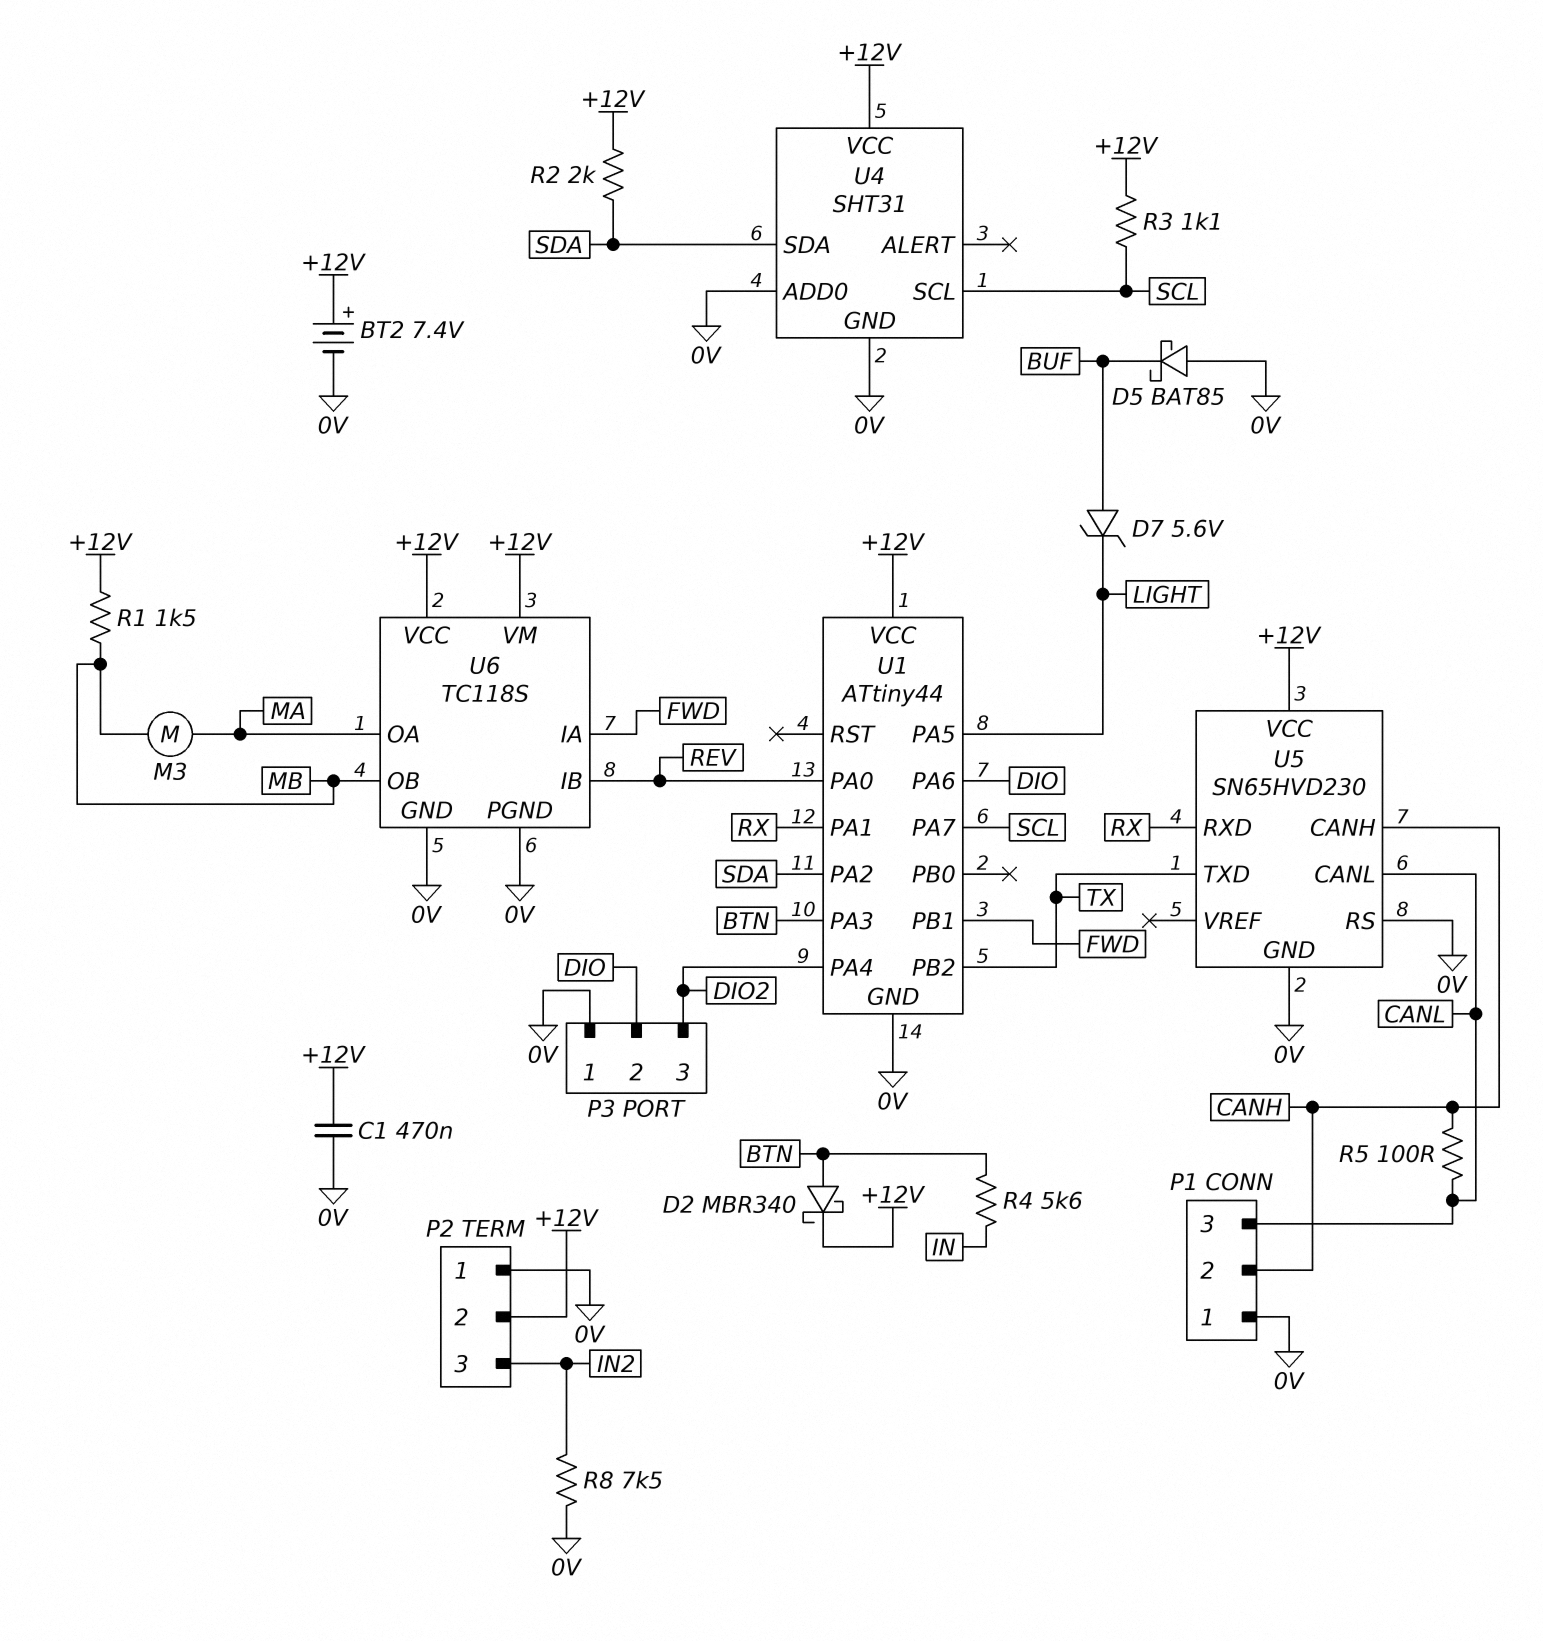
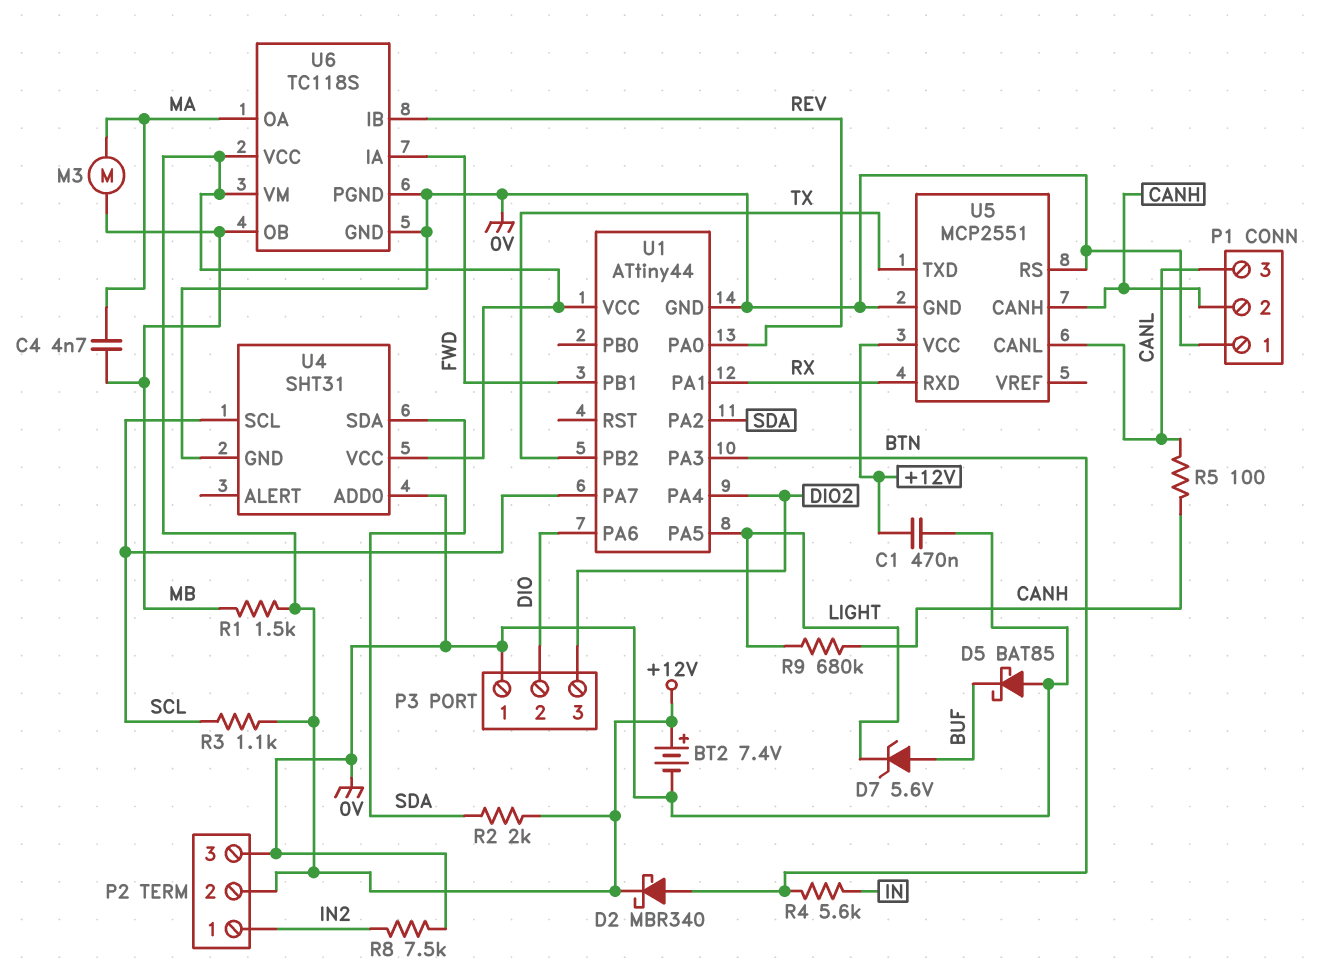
C4: none -> 4.7nF (MA, MB)
P2 pin 1: 0V -> IN2
P2 pin 3: IN2 -> 0V
R9: none -> 680k (CANH, LIGHT)
U5: SN65HVD230 -> MCP2551

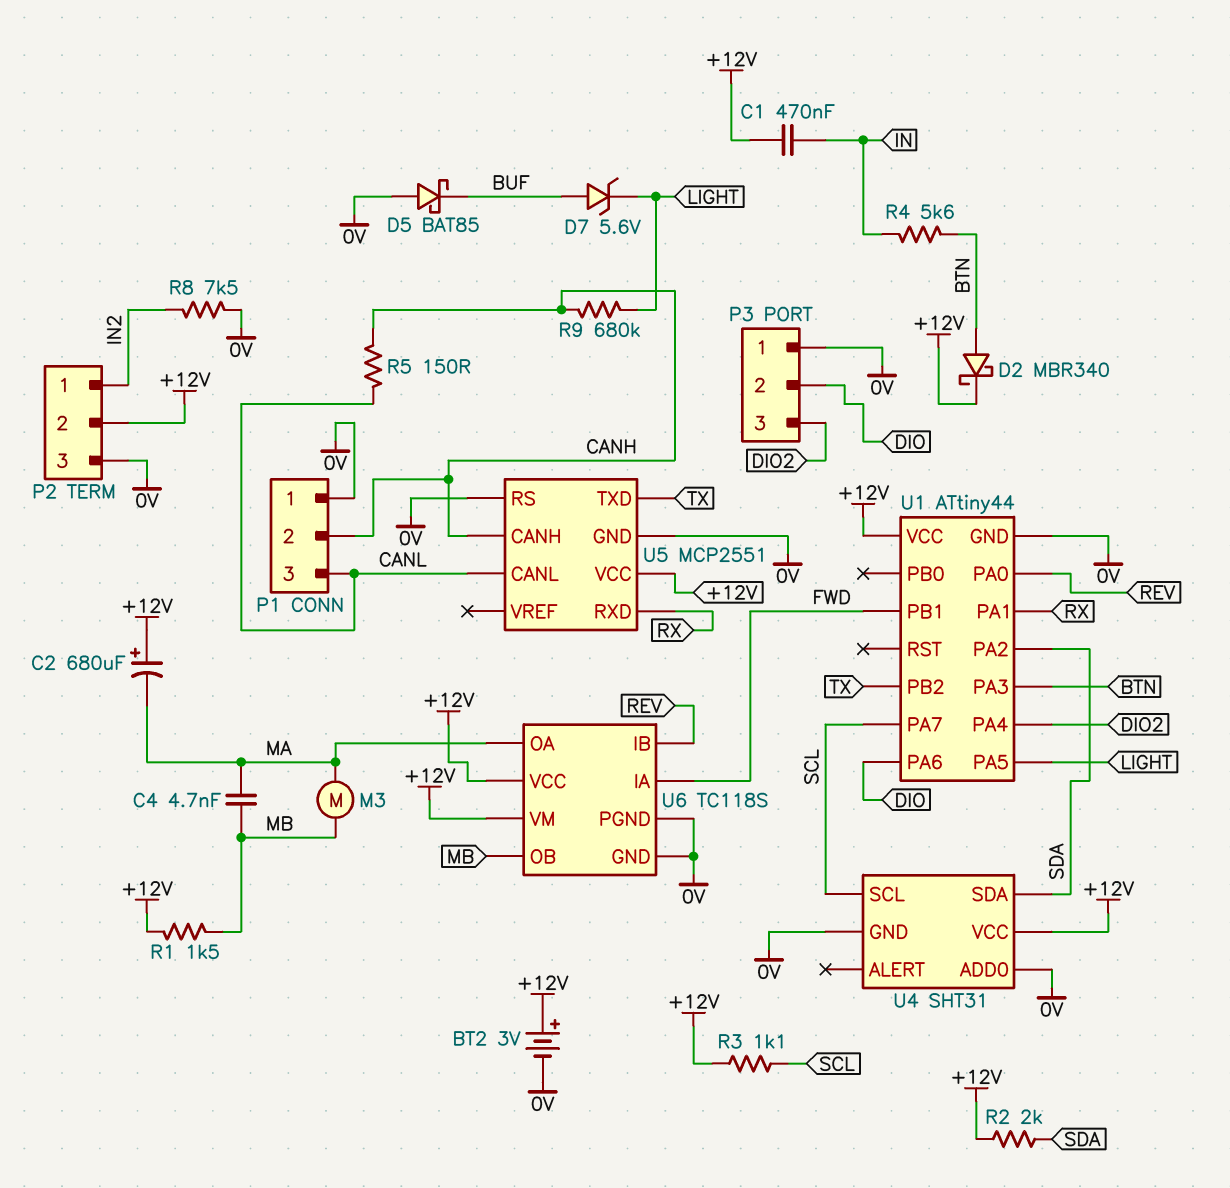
BT2: 7.4V (plus +12V, minus 0V) -> 3V (plus +12V, minus 0V)
C1: 470nF (+12V, 0V) -> 470nF (+12V, IN)
C2: none -> 680uF (plus +12V, minus MA)
R5: 100 (CANH, CANL) -> 150 (CANH, CANL)

